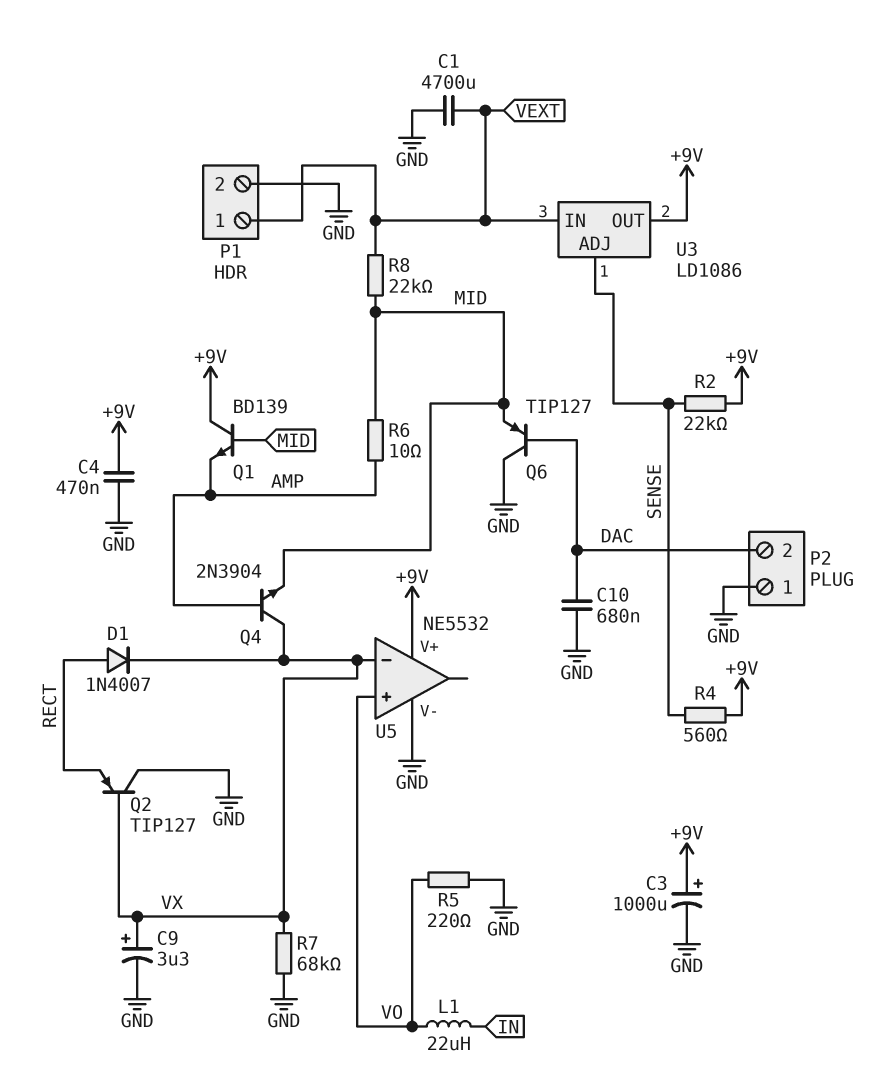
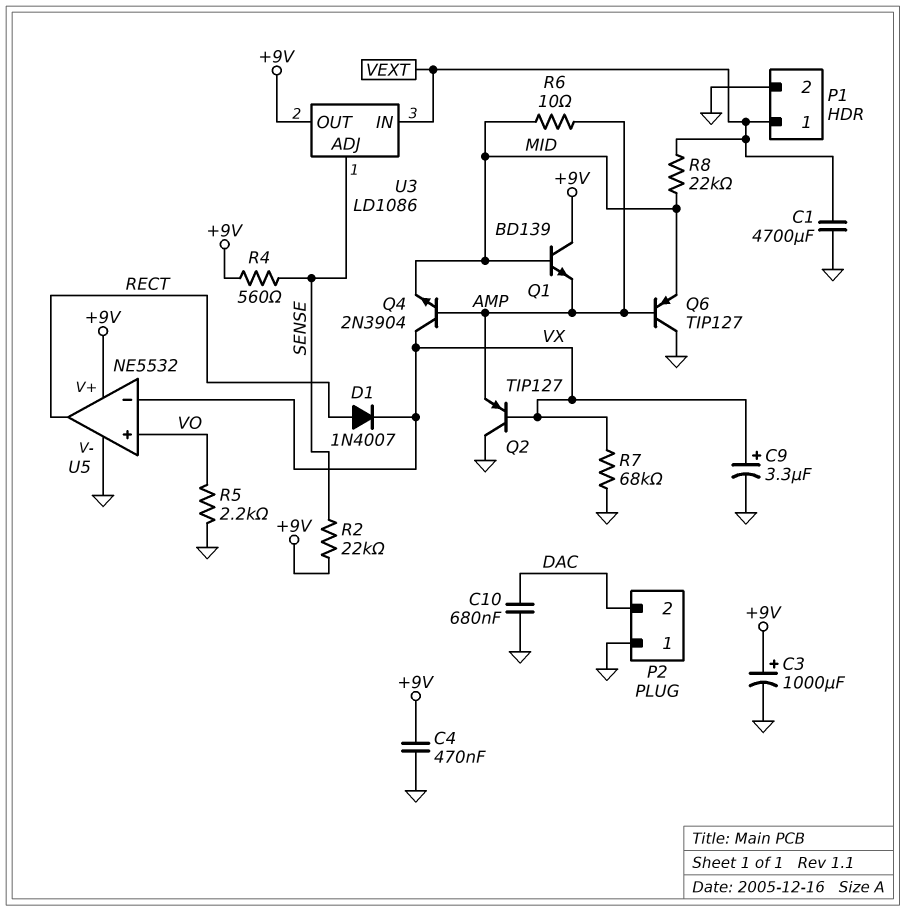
L1: 22uH (IN, VO) -> none
Q2: PNP TIP127 (B VX, C GND, E RECT) -> PNP TIP127 (B VX, C GND, E AMP)
Q6: PNP TIP127 (B DAC, C GND, E MID) -> PNP TIP127 (B AMP, C GND, E MID)
R5: 220 (GND, VO) -> 2.2k (GND, VO)
U5 pin out: none -> RECT

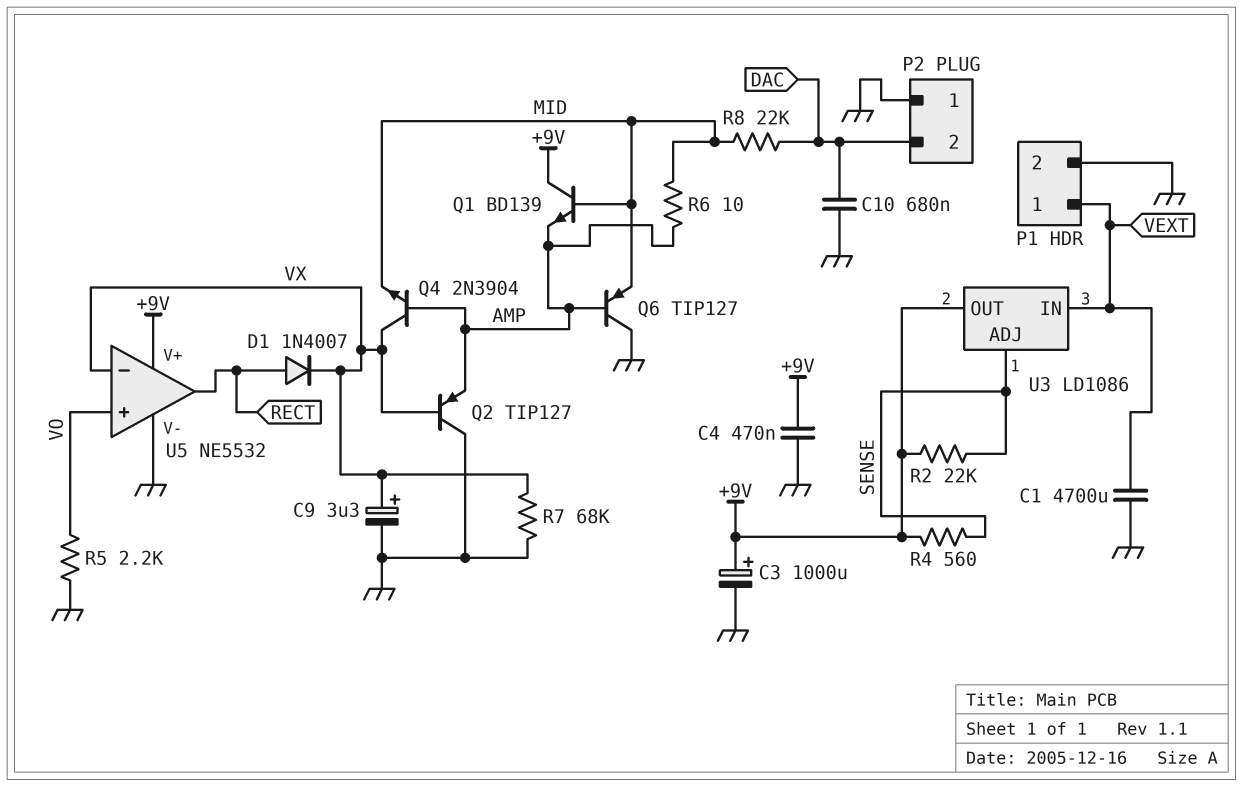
R8: 22k (MID, VEXT) -> 22k (DAC, MID)

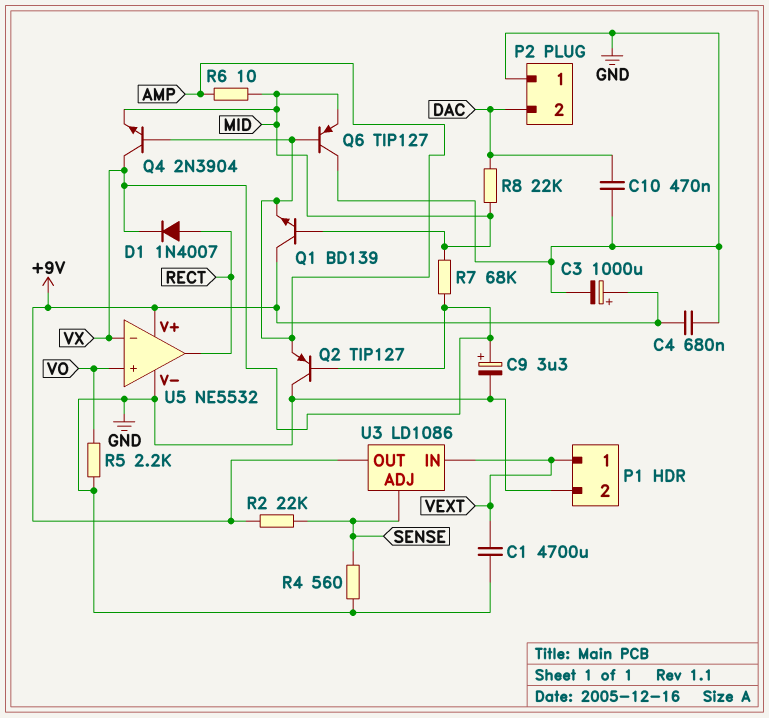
C4: 470nF (+9V, GND) -> 680nF (+9V, GND)
C10: 680nF (DAC, GND) -> 470nF (DAC, GND)
R4: 560 (+9V, SENSE) -> 560 (GND, SENSE)
R7: 68k (GND, VX) -> 68k (MID, VX)

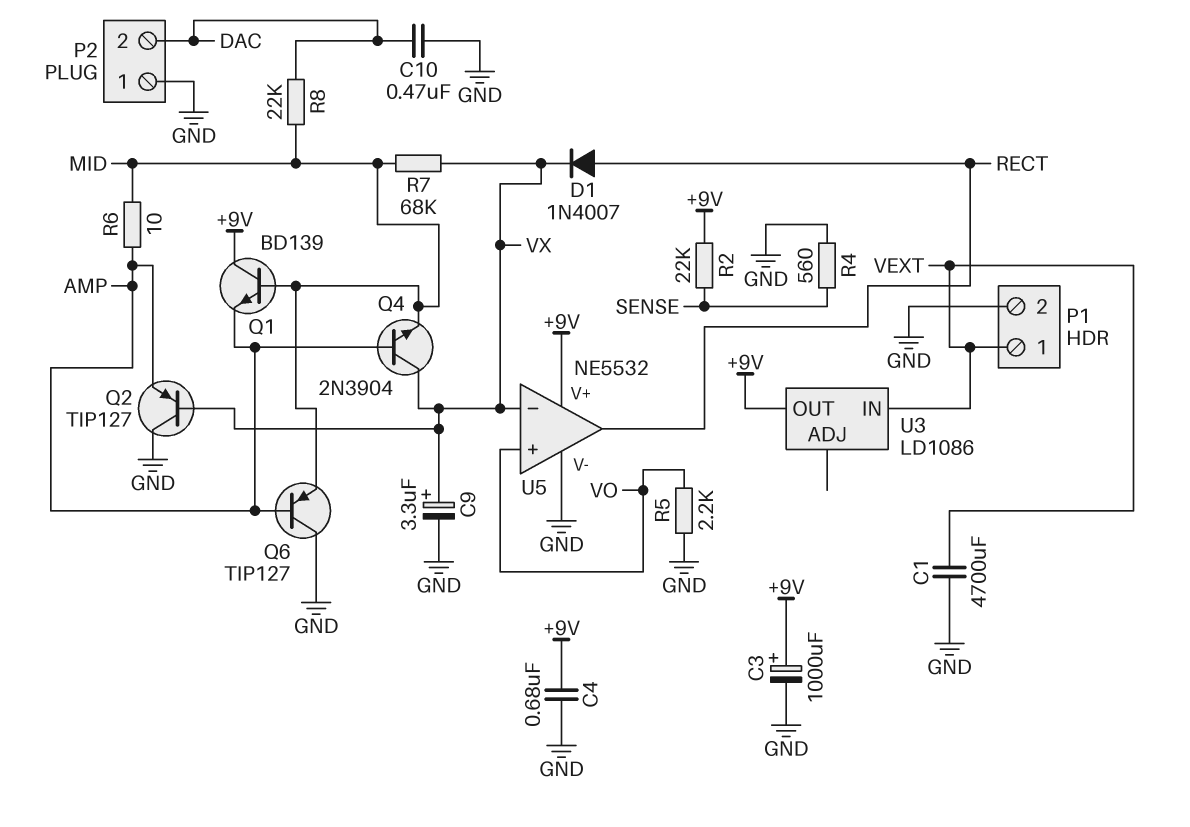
U3 pin ADJ: SENSE -> none

